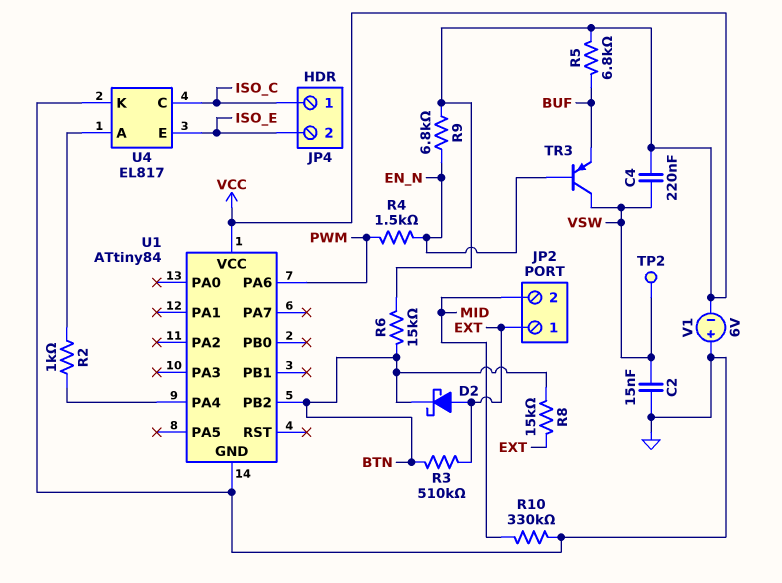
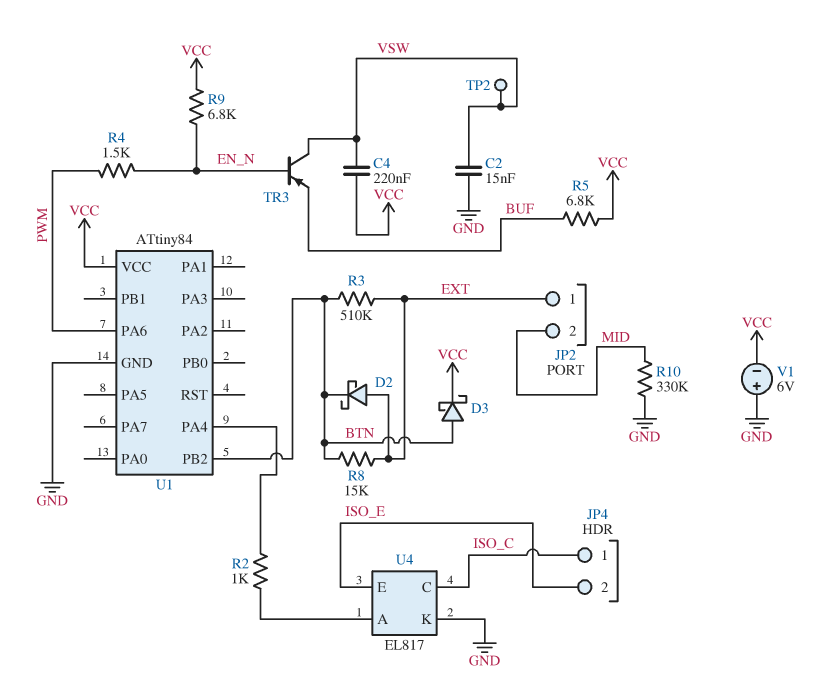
D3: none -> schottky (A BTN, K VCC)
R6: 15k (BTN, VCC) -> none

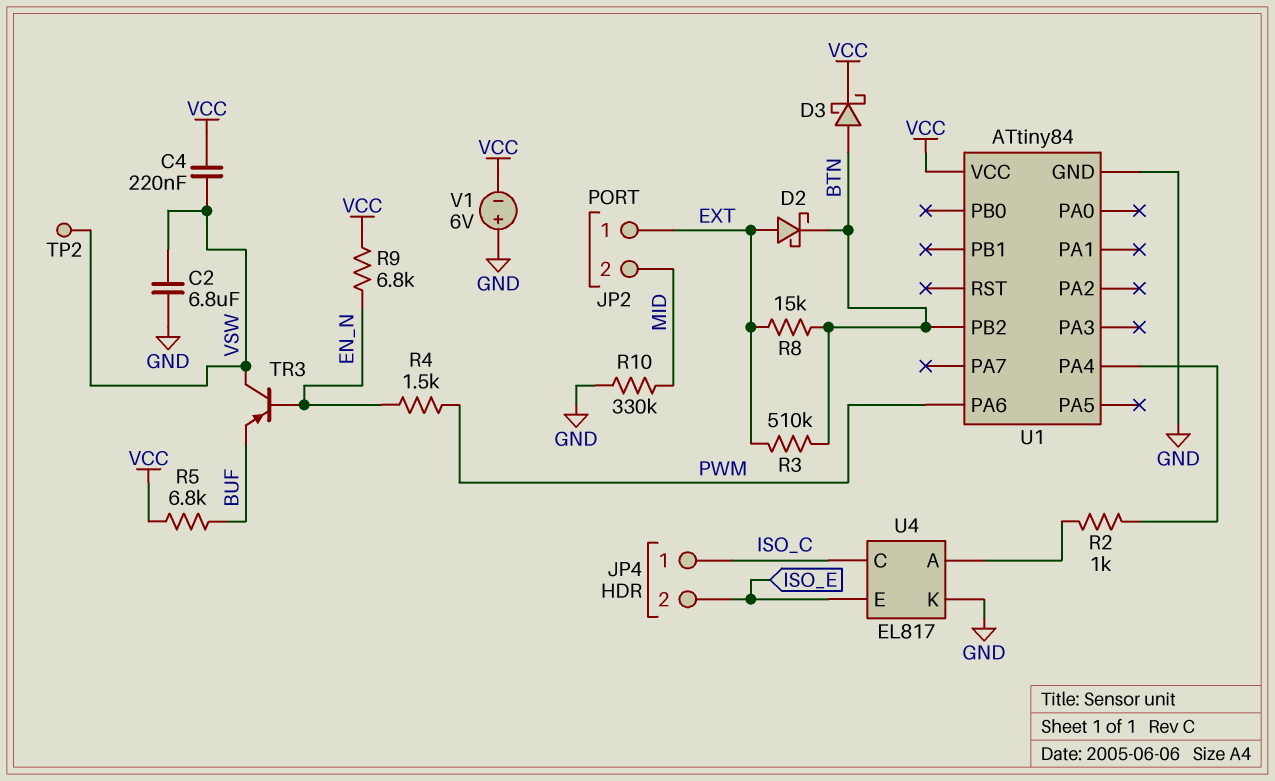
C2: 15nF (GND, VSW) -> 6.8uF (GND, VSW)

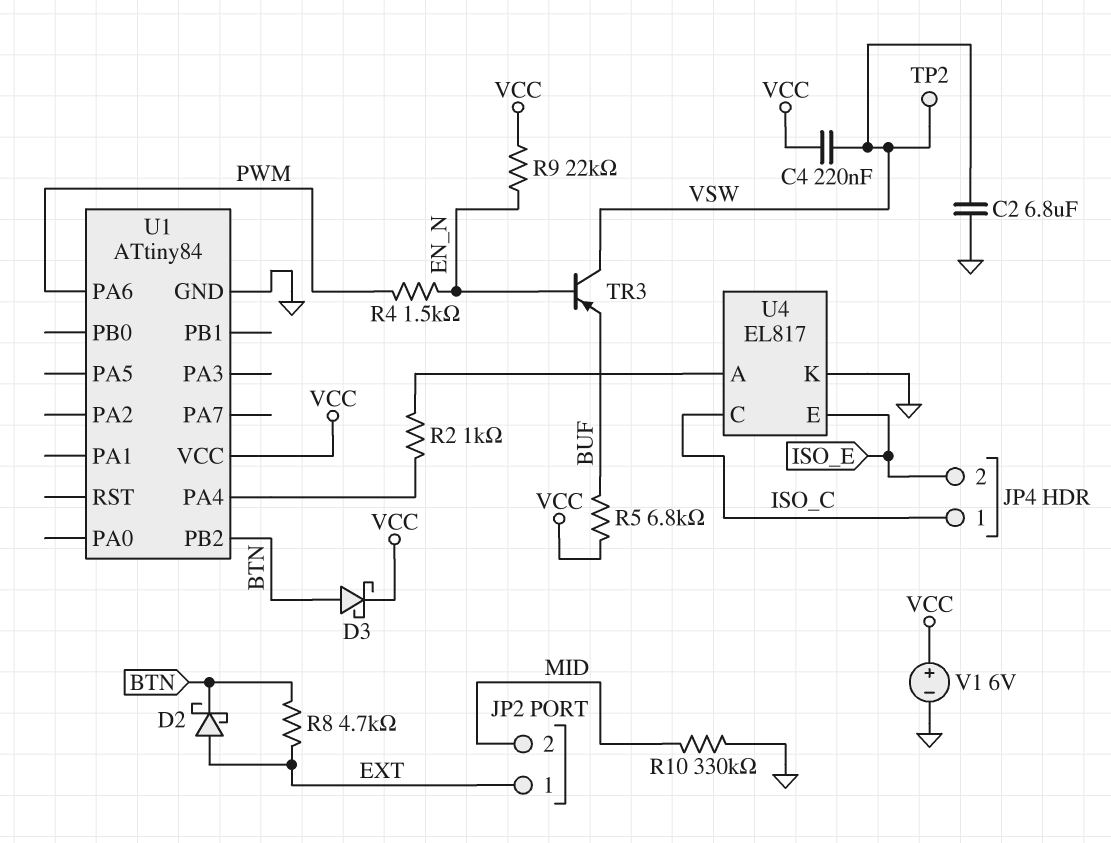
R3: 510k (BTN, EXT) -> none
R8: 15k (BTN, EXT) -> 4.7k (BTN, EXT)
R9: 6.8k (EN_N, VCC) -> 22k (EN_N, VCC)
V1: 6V (plus GND, minus VCC) -> 6V (plus VCC, minus GND)

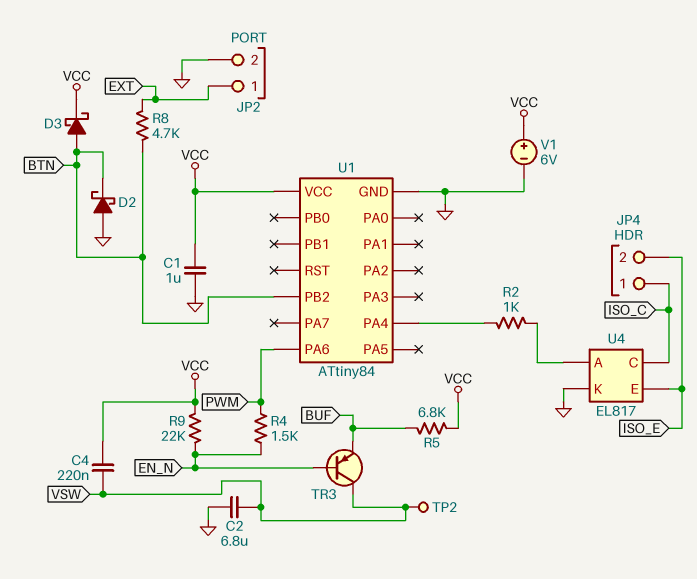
C1: none -> 1uF (GND, VCC)
D2: schottky (A EXT, K BTN) -> schottky (A GND, K BTN)
JP2 pin 2: MID -> GND
R10: 330k (GND, MID) -> none

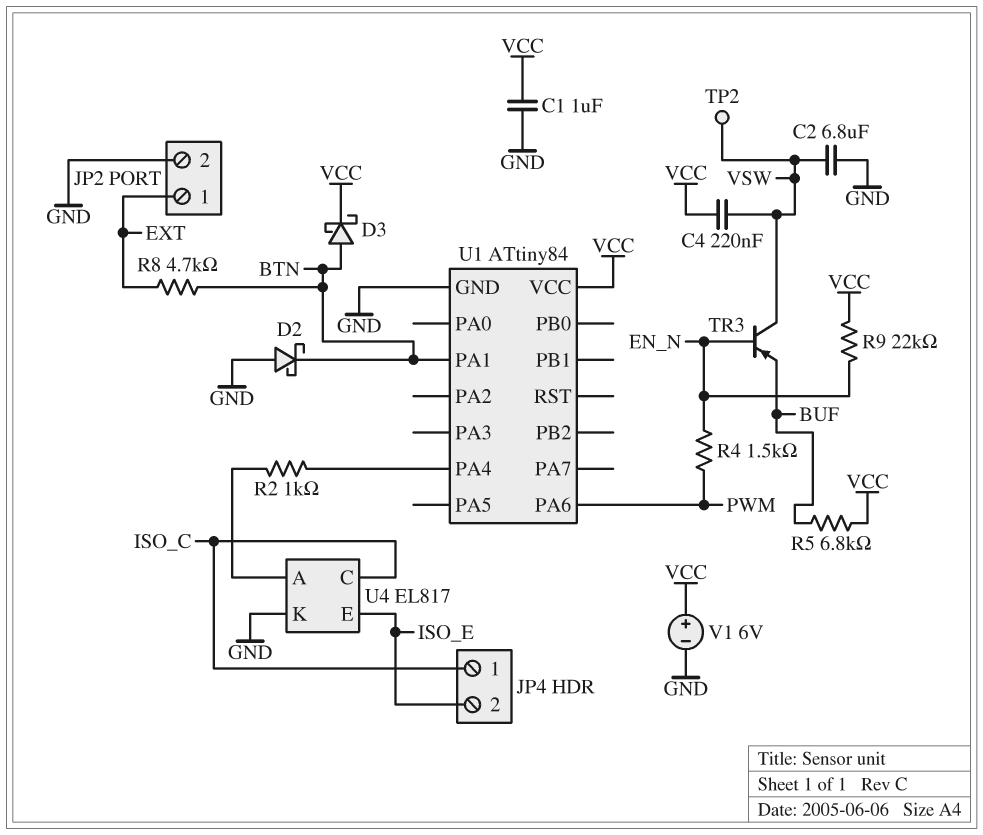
U1 pin PA1: none -> BTN
U1 pin PB2: BTN -> none

